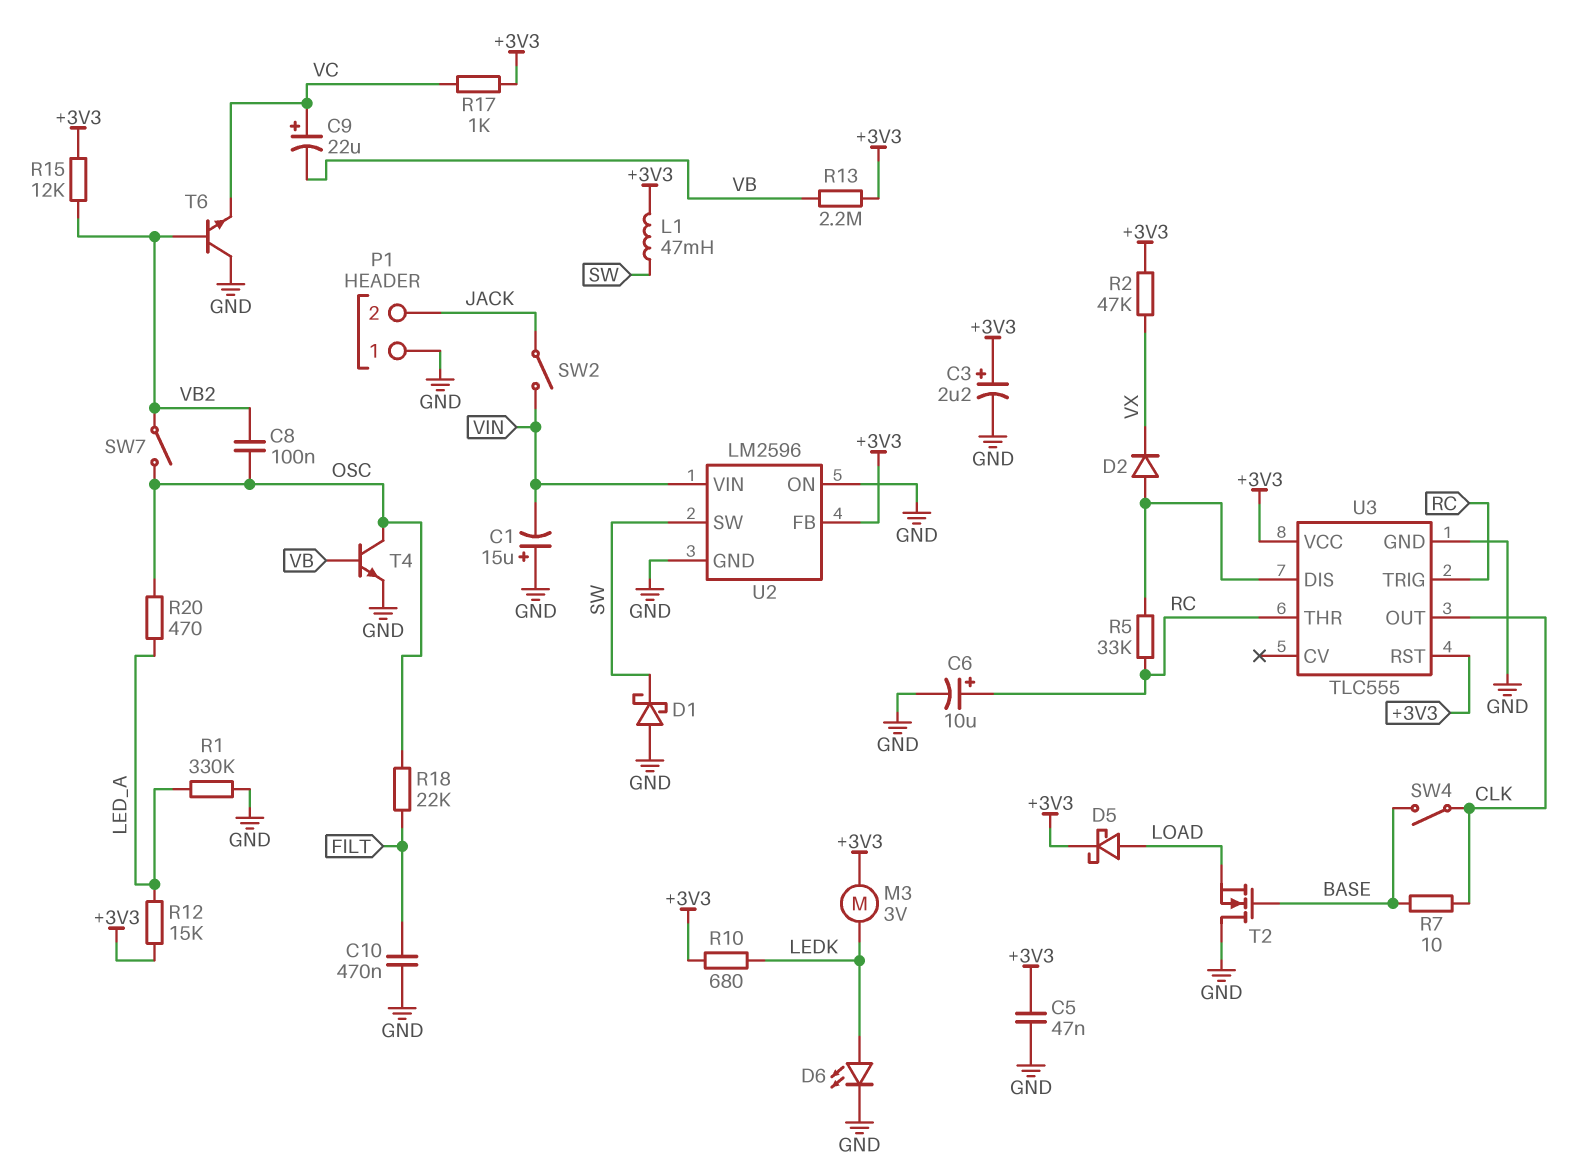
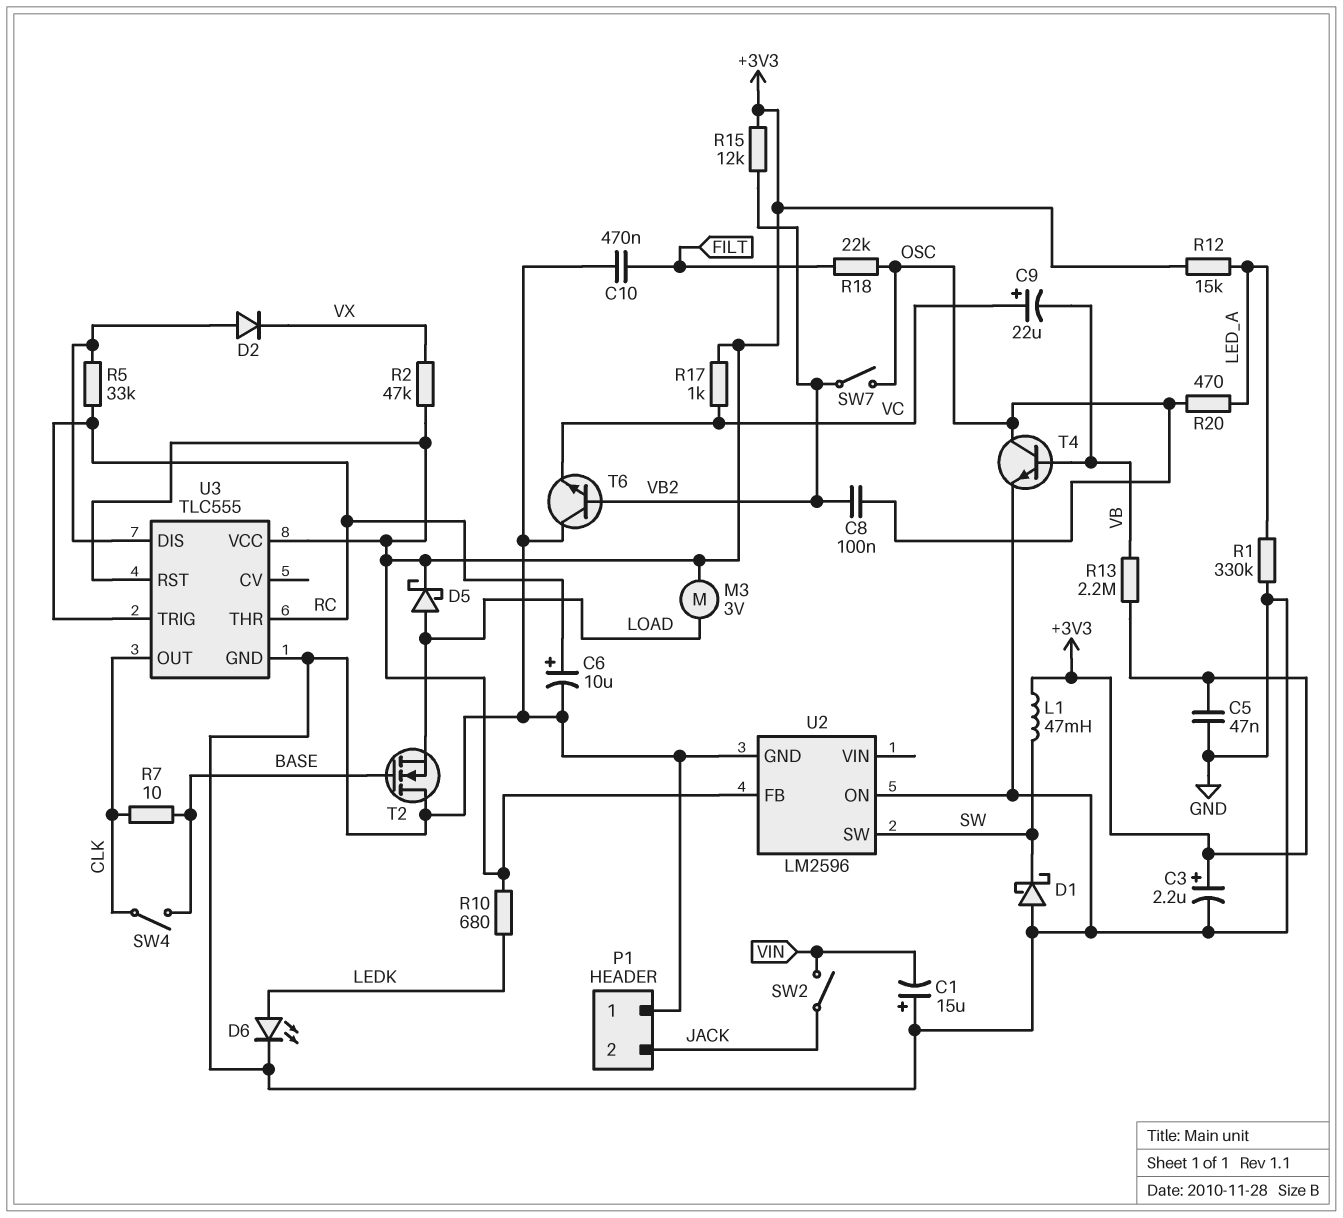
M3: motor 3V (+3V3, LEDK) -> motor 3V (+3V3, LOAD)
U2 pin VIN: VIN -> none

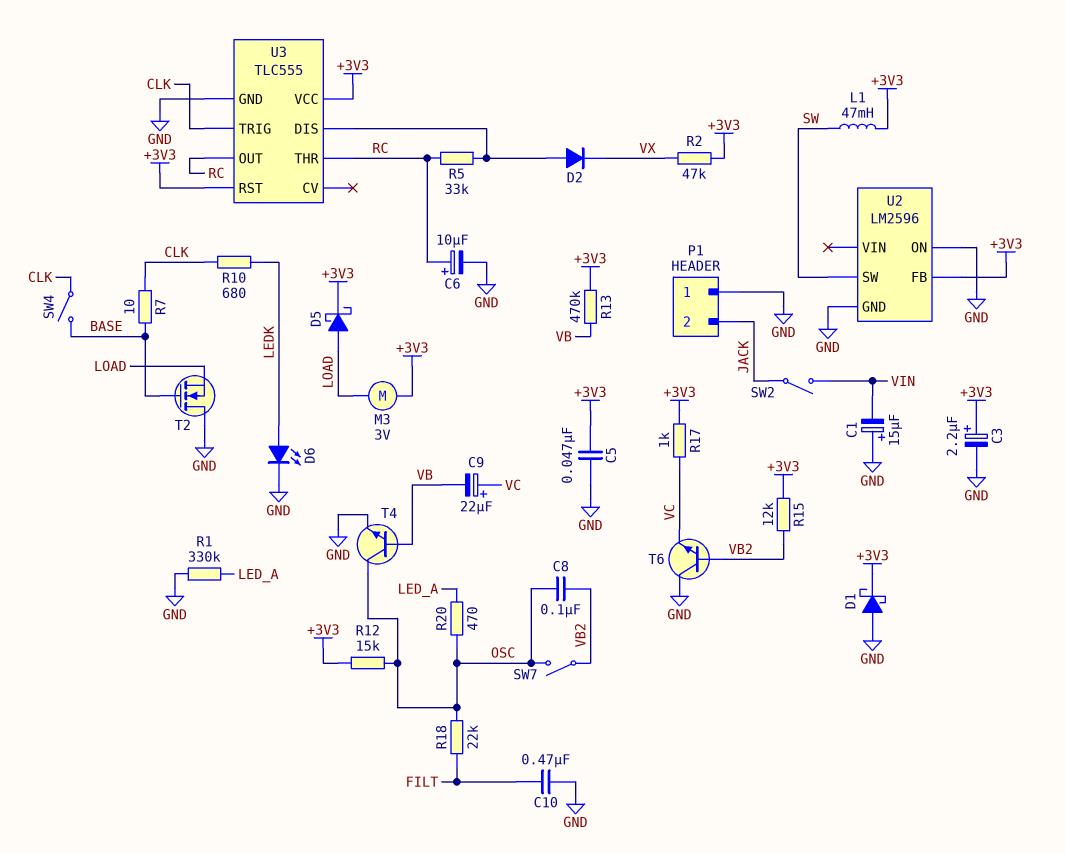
D1: schottky (A GND, K SW) -> schottky (A GND, K +3V3)
R10: 680 (+3V3, LEDK) -> 680 (CLK, LEDK)
R12: 15k (+3V3, LED_A) -> 15k (+3V3, OSC)
R13: 2.2M (+3V3, VB) -> 470k (+3V3, VB)
U3 pin OUT: CLK -> RC
U3 pin TRIG: RC -> CLK

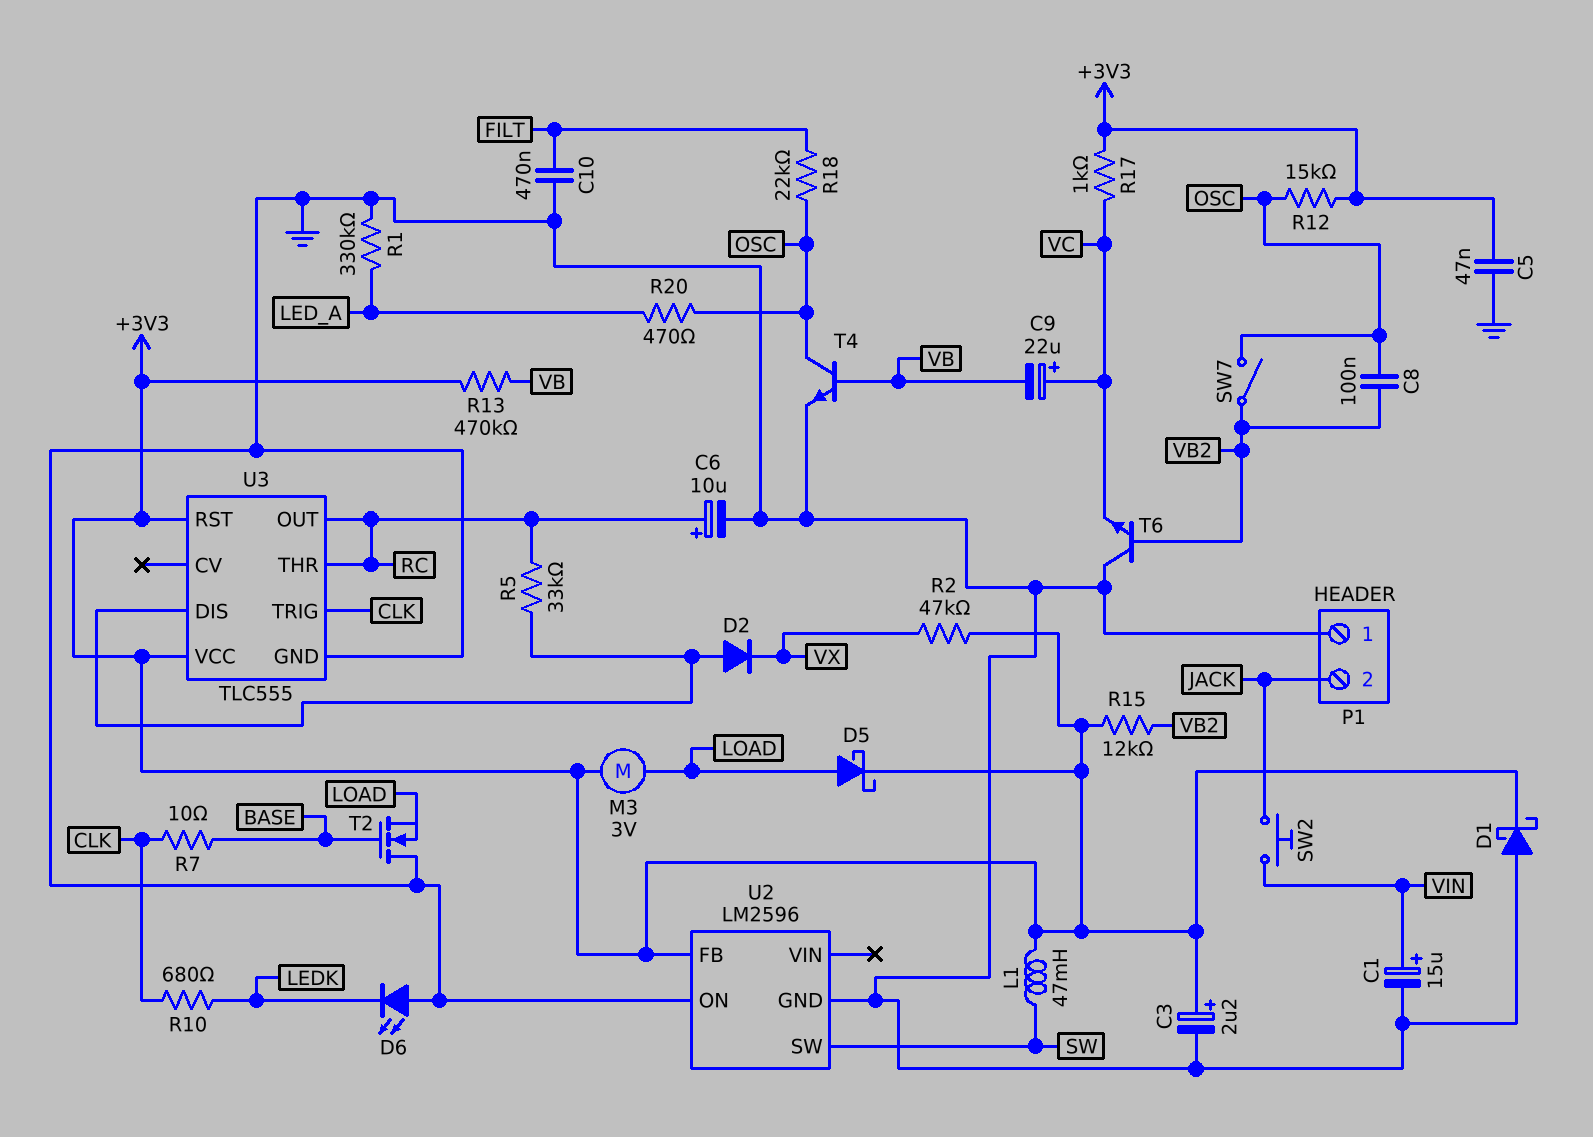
C1: 15uF (plus GND, minus VIN) -> 15uF (plus VIN, minus GND)
D6: LED (A LEDK, K GND) -> LED (A GND, K LEDK)
SW2: switch (JACK, VIN) -> button (JACK, VIN)
SW4: switch (BASE, CLK) -> none

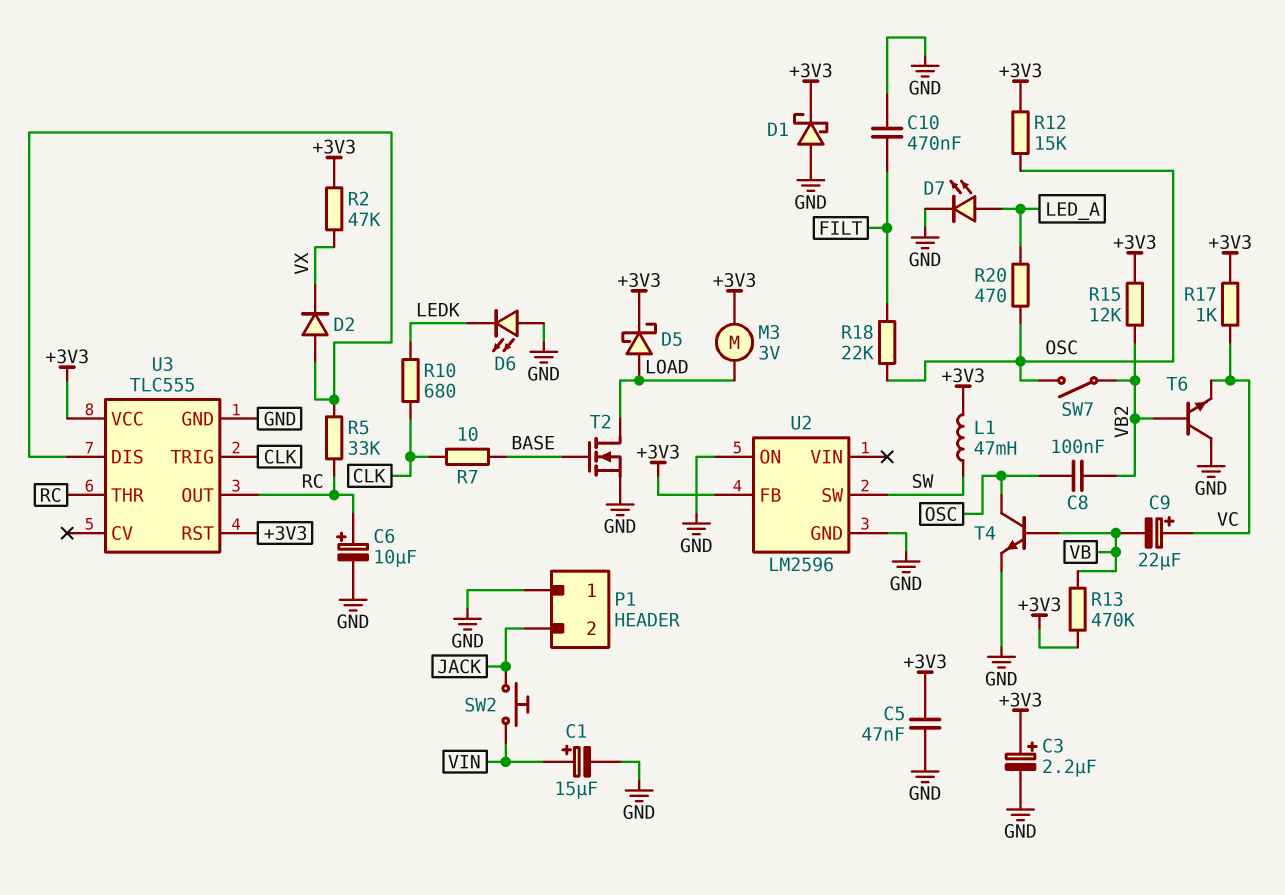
D7: none -> LED (A LED_A, K GND)
R1: 330k (GND, LED_A) -> none
T2: NMOS (G BASE, D GND, S LOAD) -> NMOS (G BASE, D LOAD, S GND)

